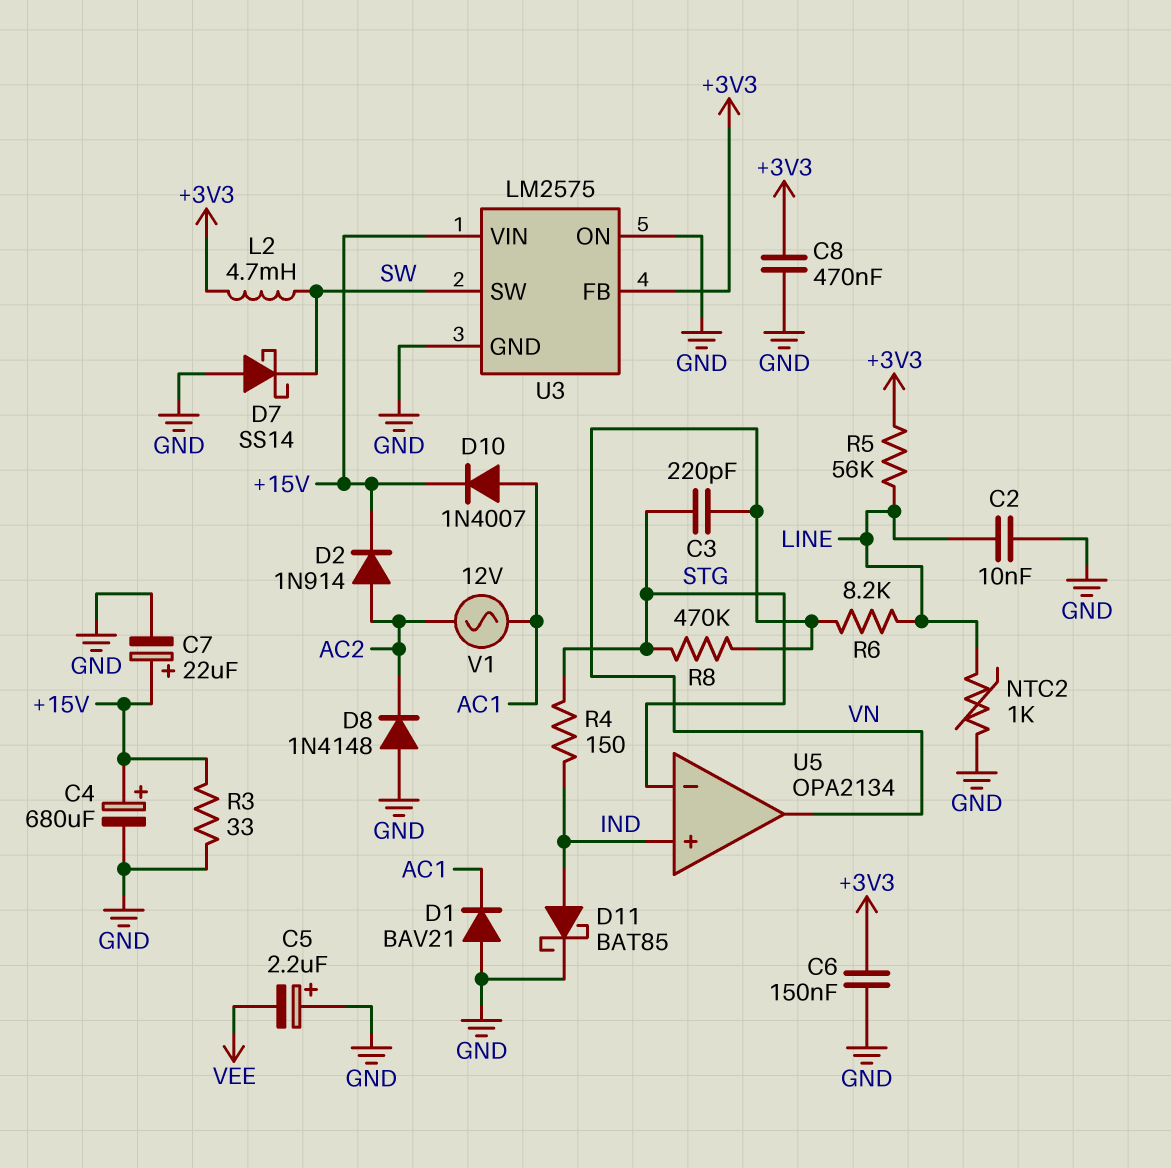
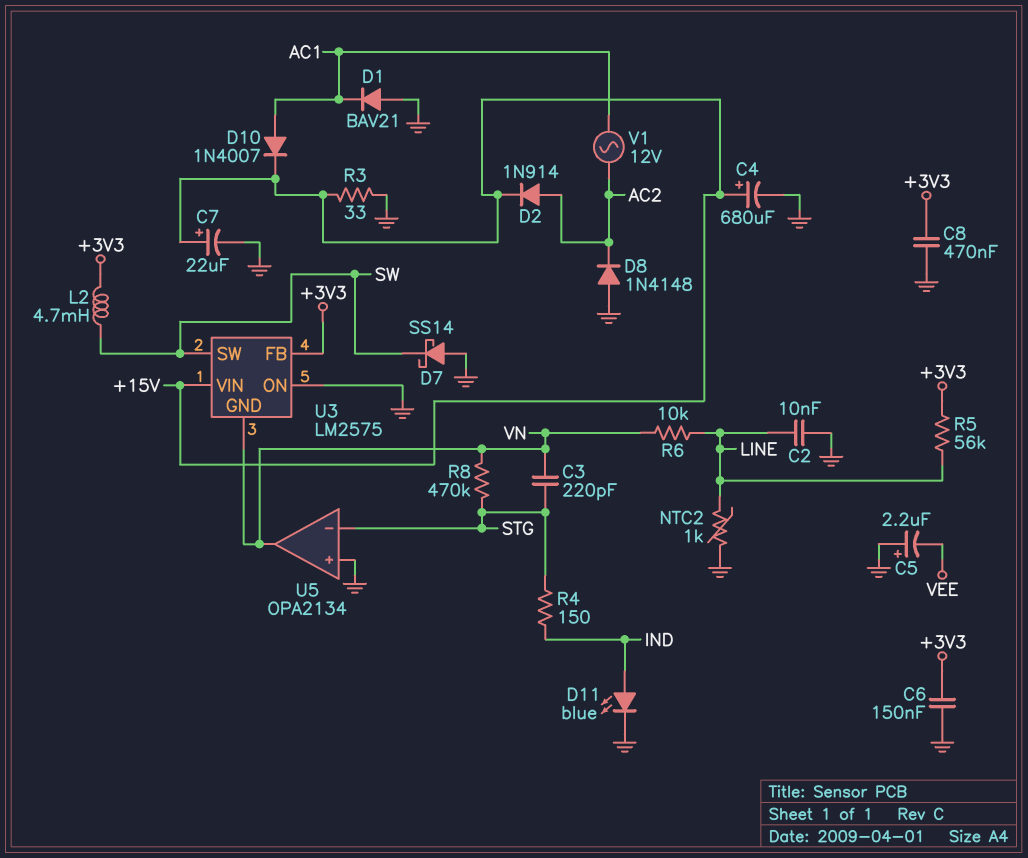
D11: schottky BAT85 (A IND, K GND) -> LED blue (A IND, K GND)
R6: 8.2k (LINE, VN) -> 10k (LINE, VN)
U3 pin GND: GND -> VN
U5 pin in+: IND -> GND

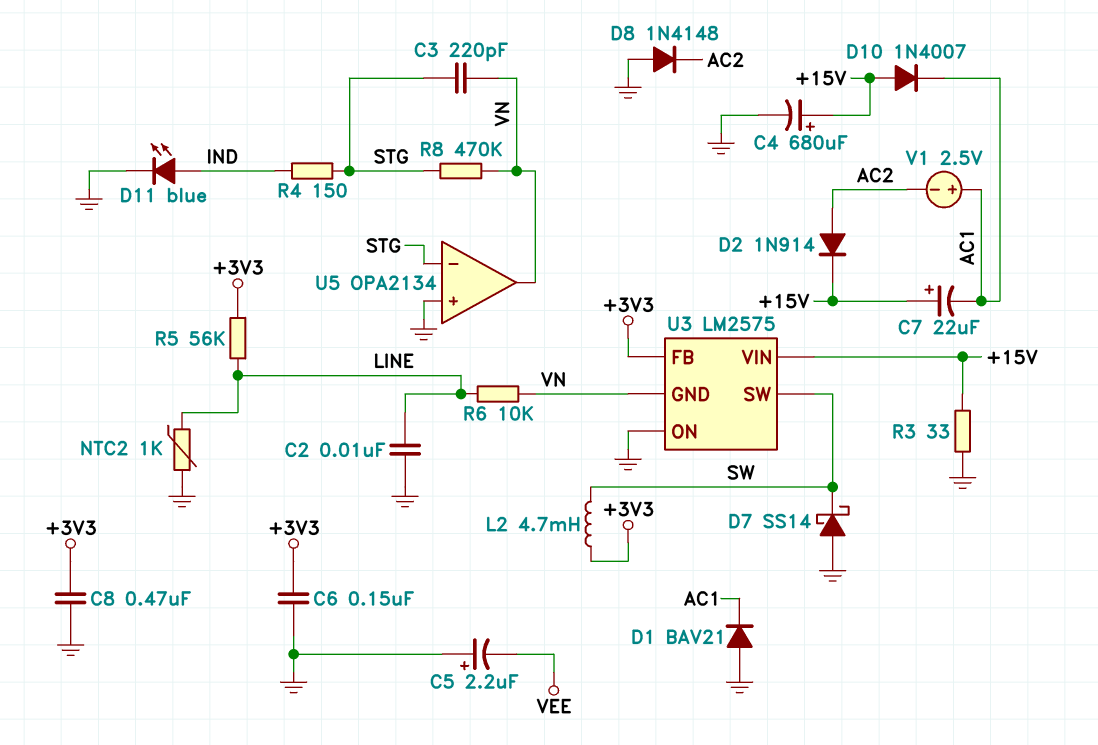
C7: 22uF (plus +15V, minus GND) -> 22uF (plus +15V, minus AC1)
D10: diode 1N4007 (A AC1, K +15V) -> diode 1N4007 (A +15V, K AC1)
V1: AC 12V (AC1, AC2) -> 2.5V (plus AC1, minus AC2)

